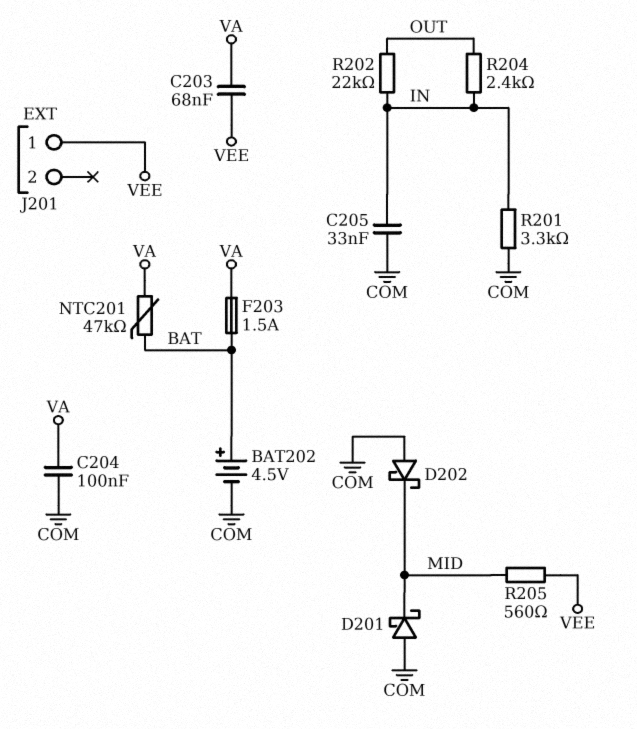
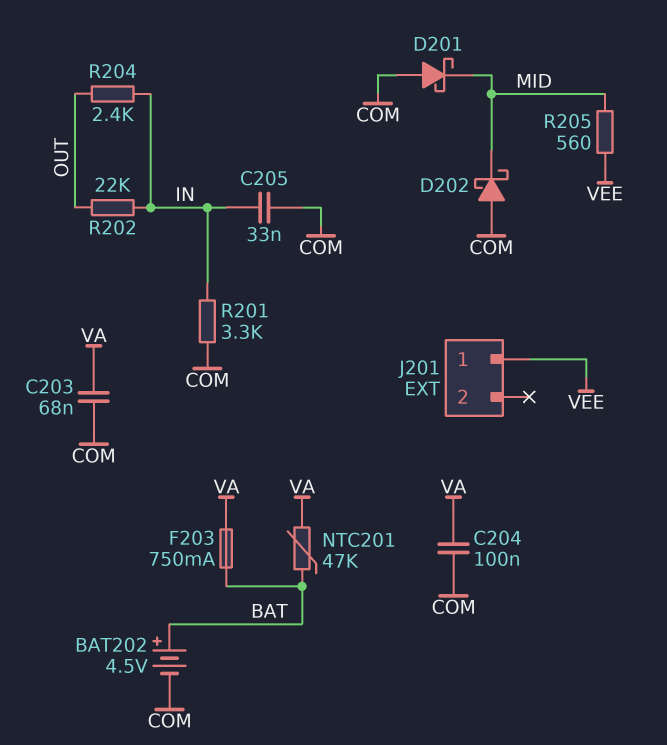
C203: 68nF (VA, VEE) -> 68nF (COM, VA)
F203: 1.5A (BAT, VA) -> 750mA (BAT, VA)

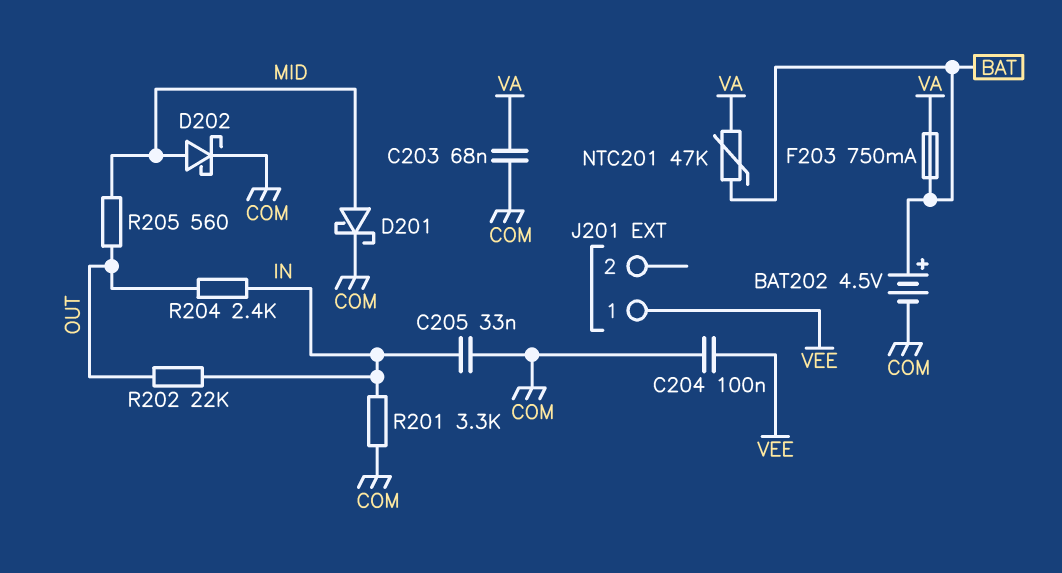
C204: 100nF (COM, VA) -> 100nF (COM, VEE)
D201: schottky (A COM, K MID) -> schottky (A MID, K COM)
D202: schottky (A COM, K MID) -> schottky (A MID, K COM)
R205: 560 (MID, VEE) -> 560 (MID, OUT)

